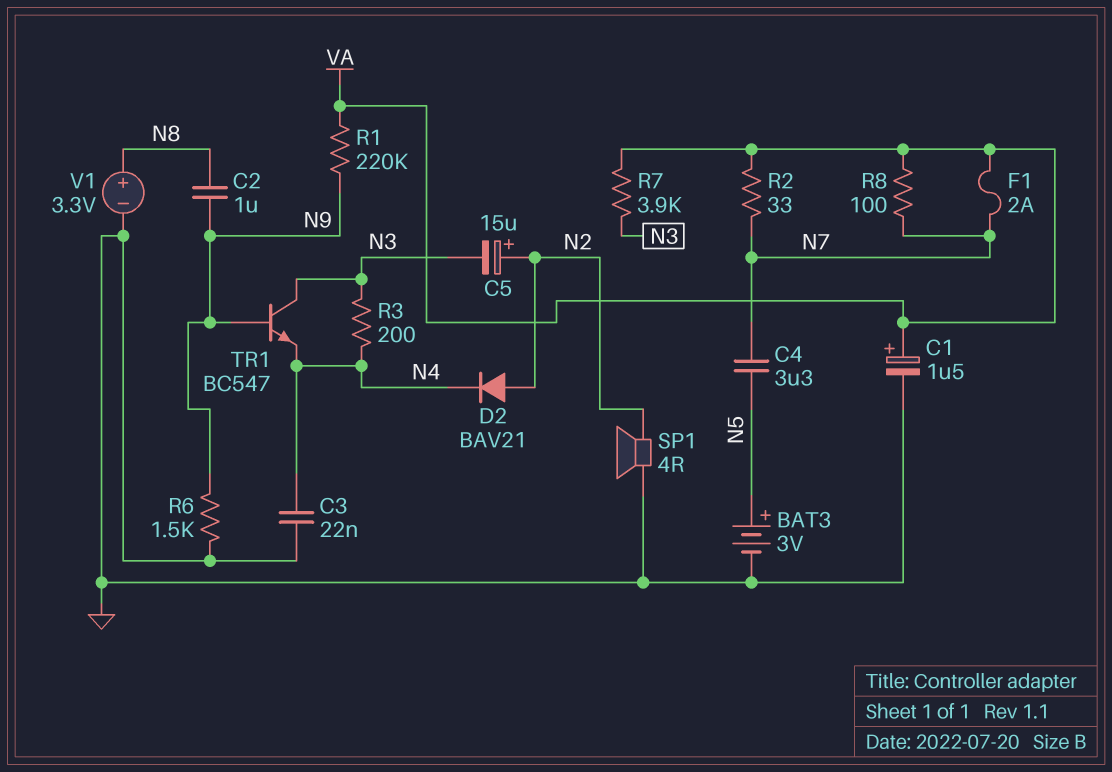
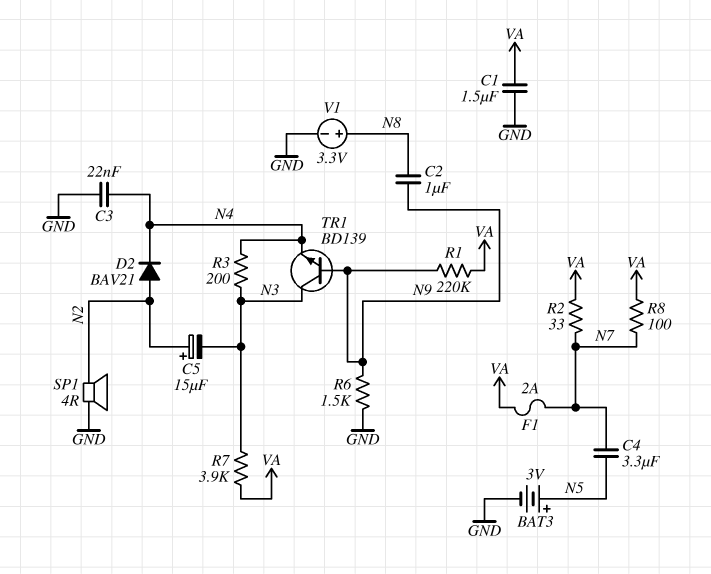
C1: 1.5uF (plus VA, minus GND) -> 1.5uF (GND, VA)
TR1: NPN BC547 (B N9, C N3, E N4) -> NPN BD139 (B N9, C N3, E N4)

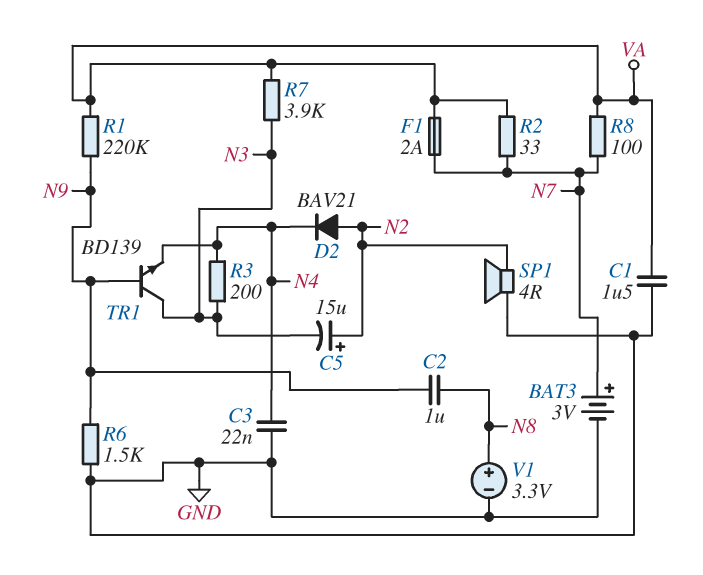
BAT3: 3V (plus N5, minus GND) -> 3V (plus N7, minus GND)
C4: 3.3uF (N5, N7) -> none

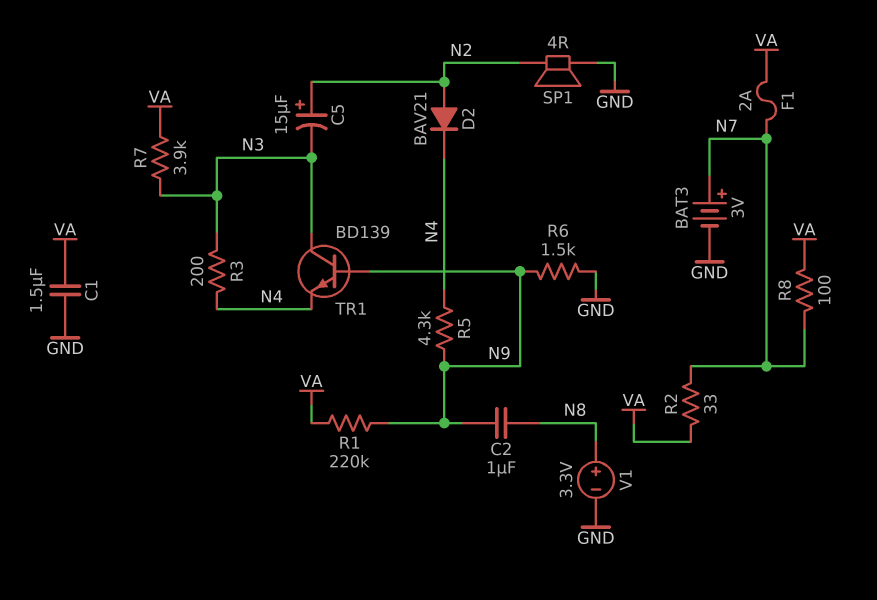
C3: 22nF (GND, N4) -> none
R5: none -> 4.3k (N4, N9)

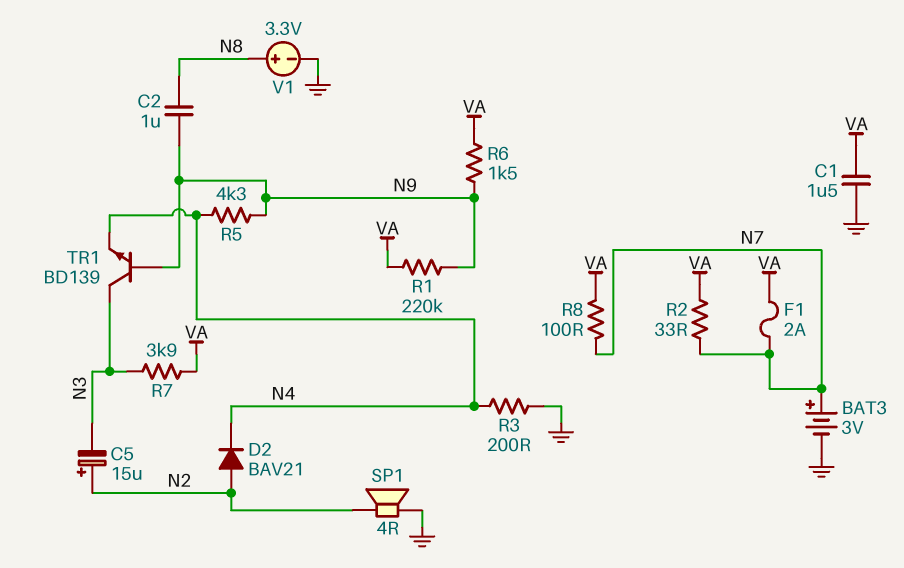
R3: 200 (N3, N4) -> 200 (GND, N4)
R6: 1.5k (GND, N9) -> 1.5k (N9, VA)

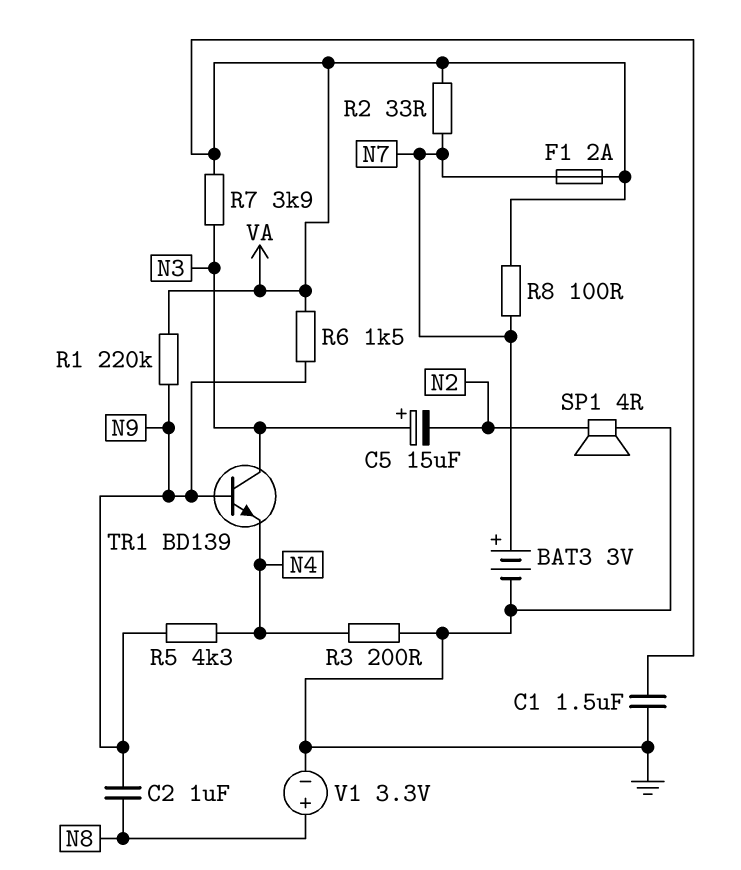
C5: 15uF (plus N2, minus N3) -> 15uF (plus N3, minus N2)
D2: diode BAV21 (A N2, K N4) -> none

